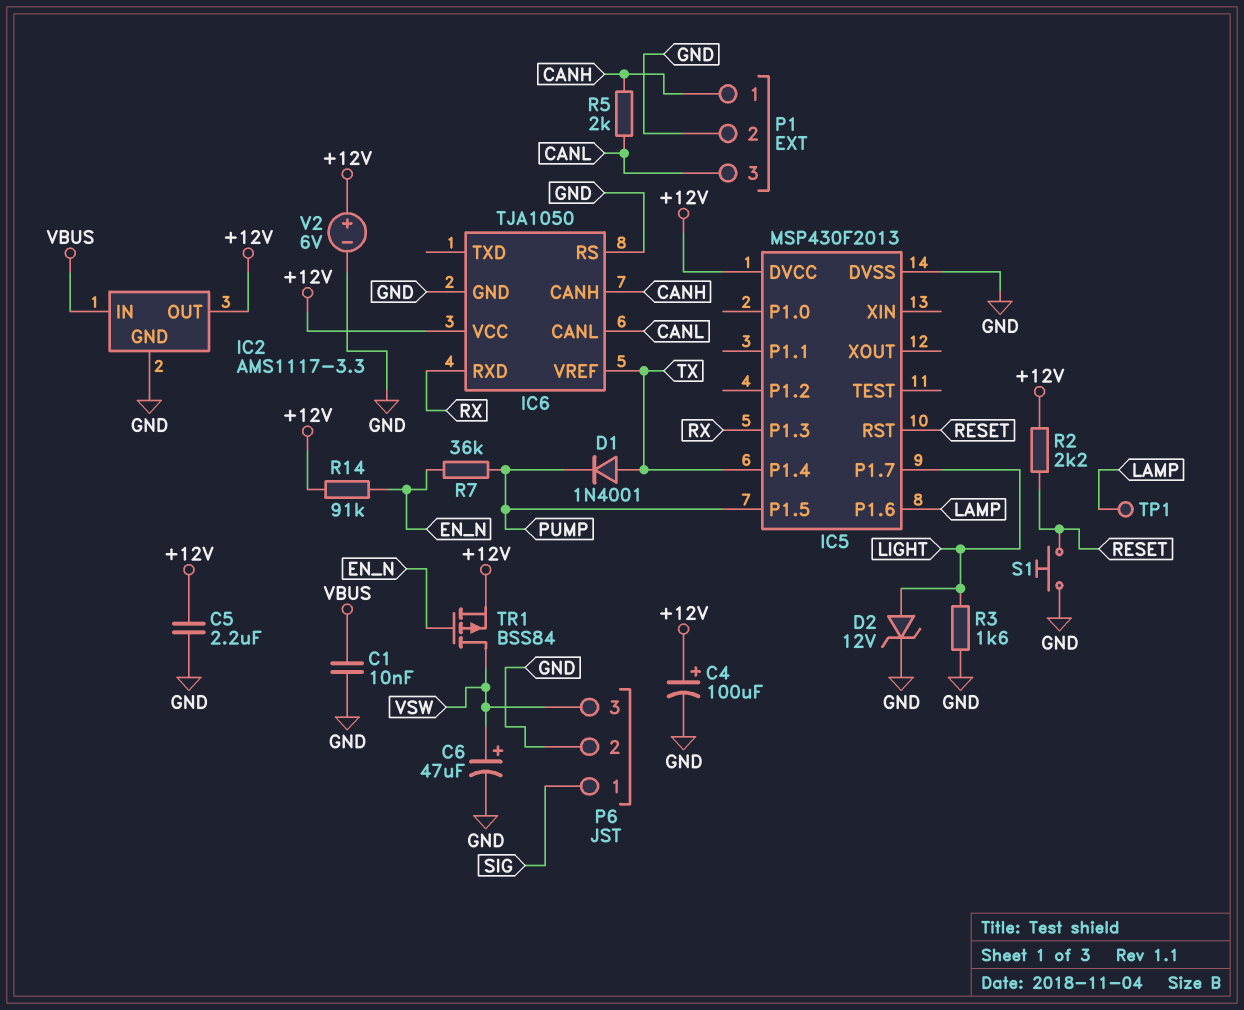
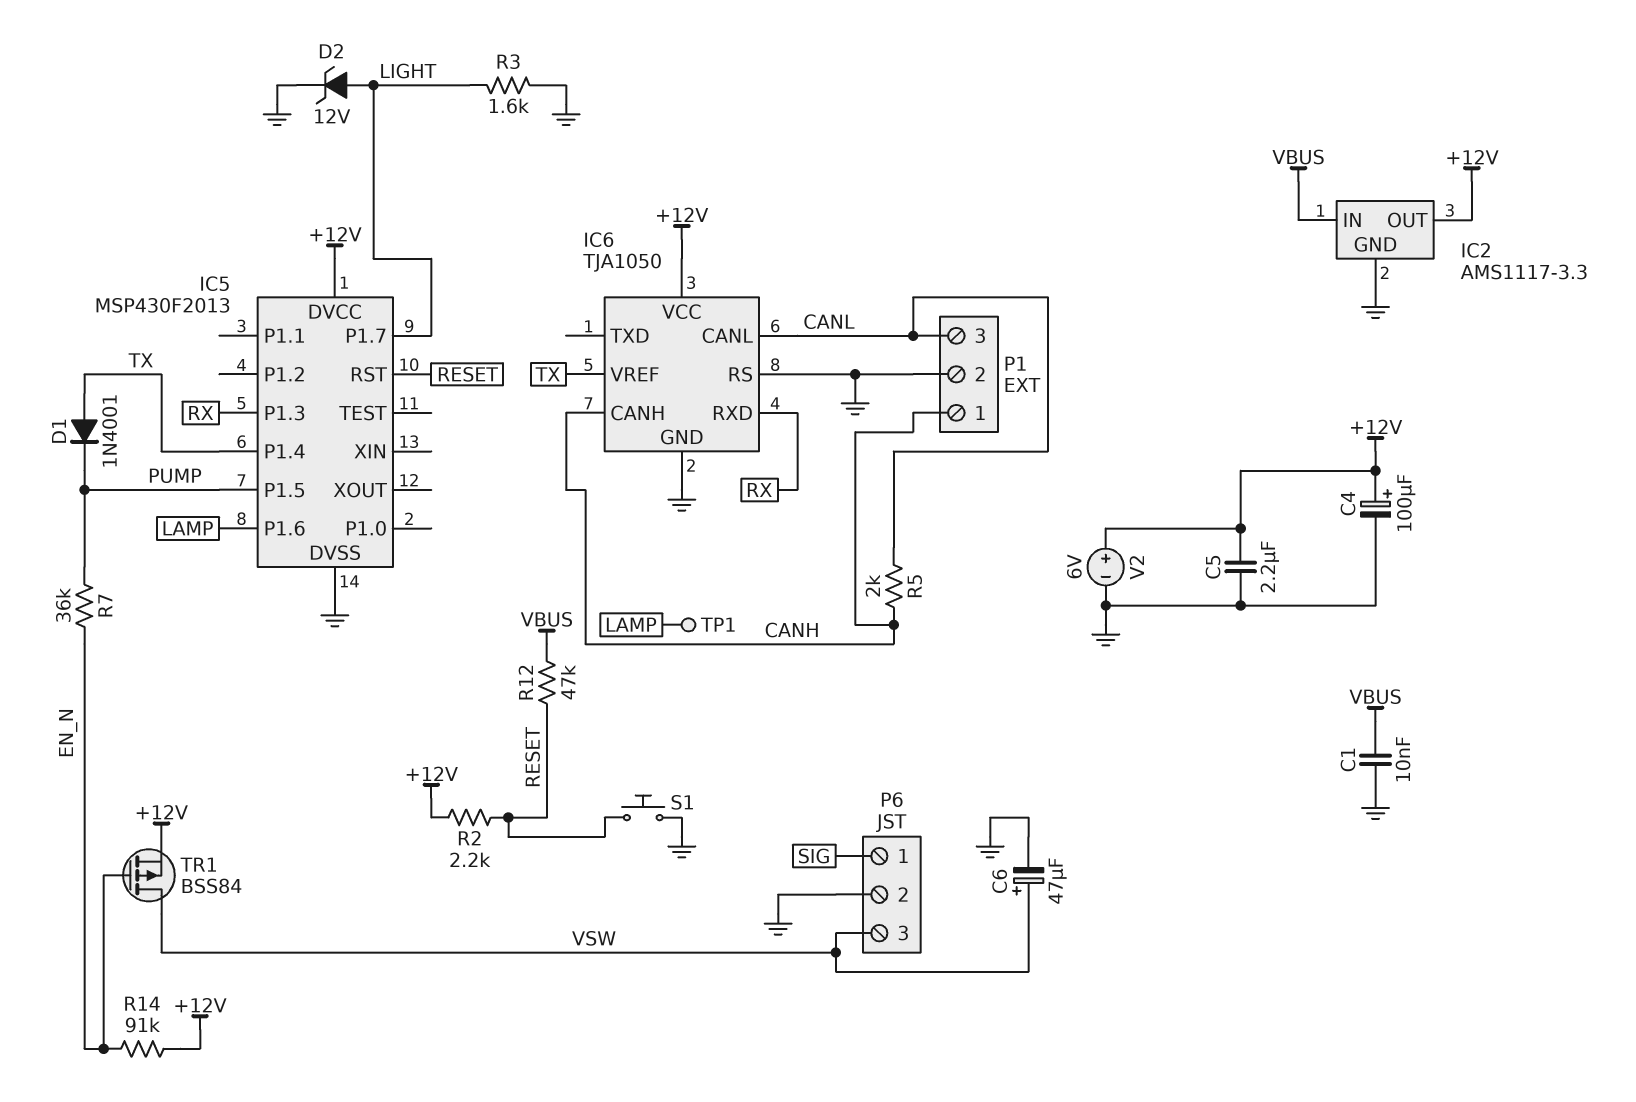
R12: none -> 47k (RESET, VBUS)

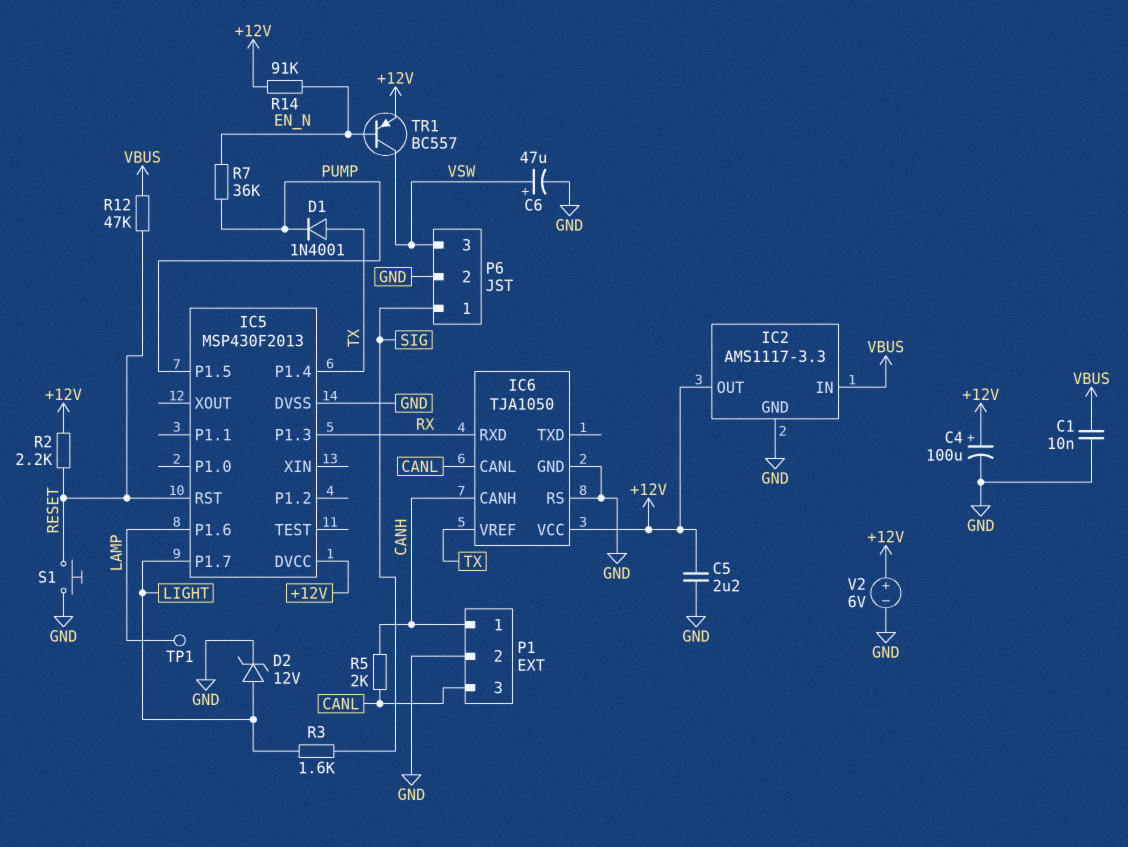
R3: 1.6k (GND, LIGHT) -> 1.6k (LIGHT, SIG)
TR1: PMOS BSS84 (G EN_N, D VSW, S +12V) -> PNP BC557 (B EN_N, C VSW, E +12V)

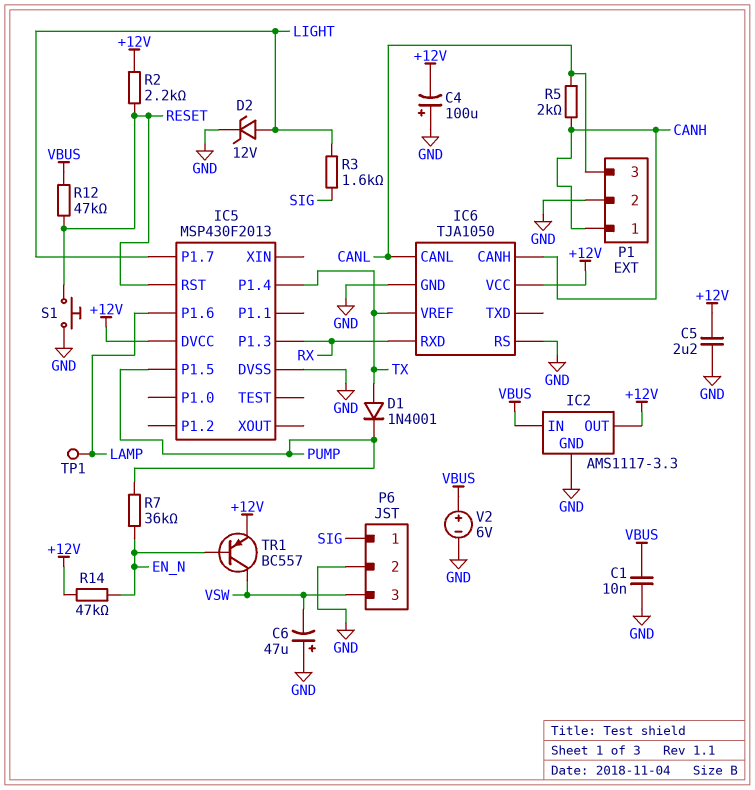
C4: 100uF (plus +12V, minus GND) -> 100uF (plus GND, minus +12V)
C6: 47uF (plus VSW, minus GND) -> 47uF (plus GND, minus VSW)
R14: 91k (+12V, EN_N) -> 47k (+12V, EN_N)
V2: 6V (plus +12V, minus GND) -> 6V (plus VBUS, minus GND)

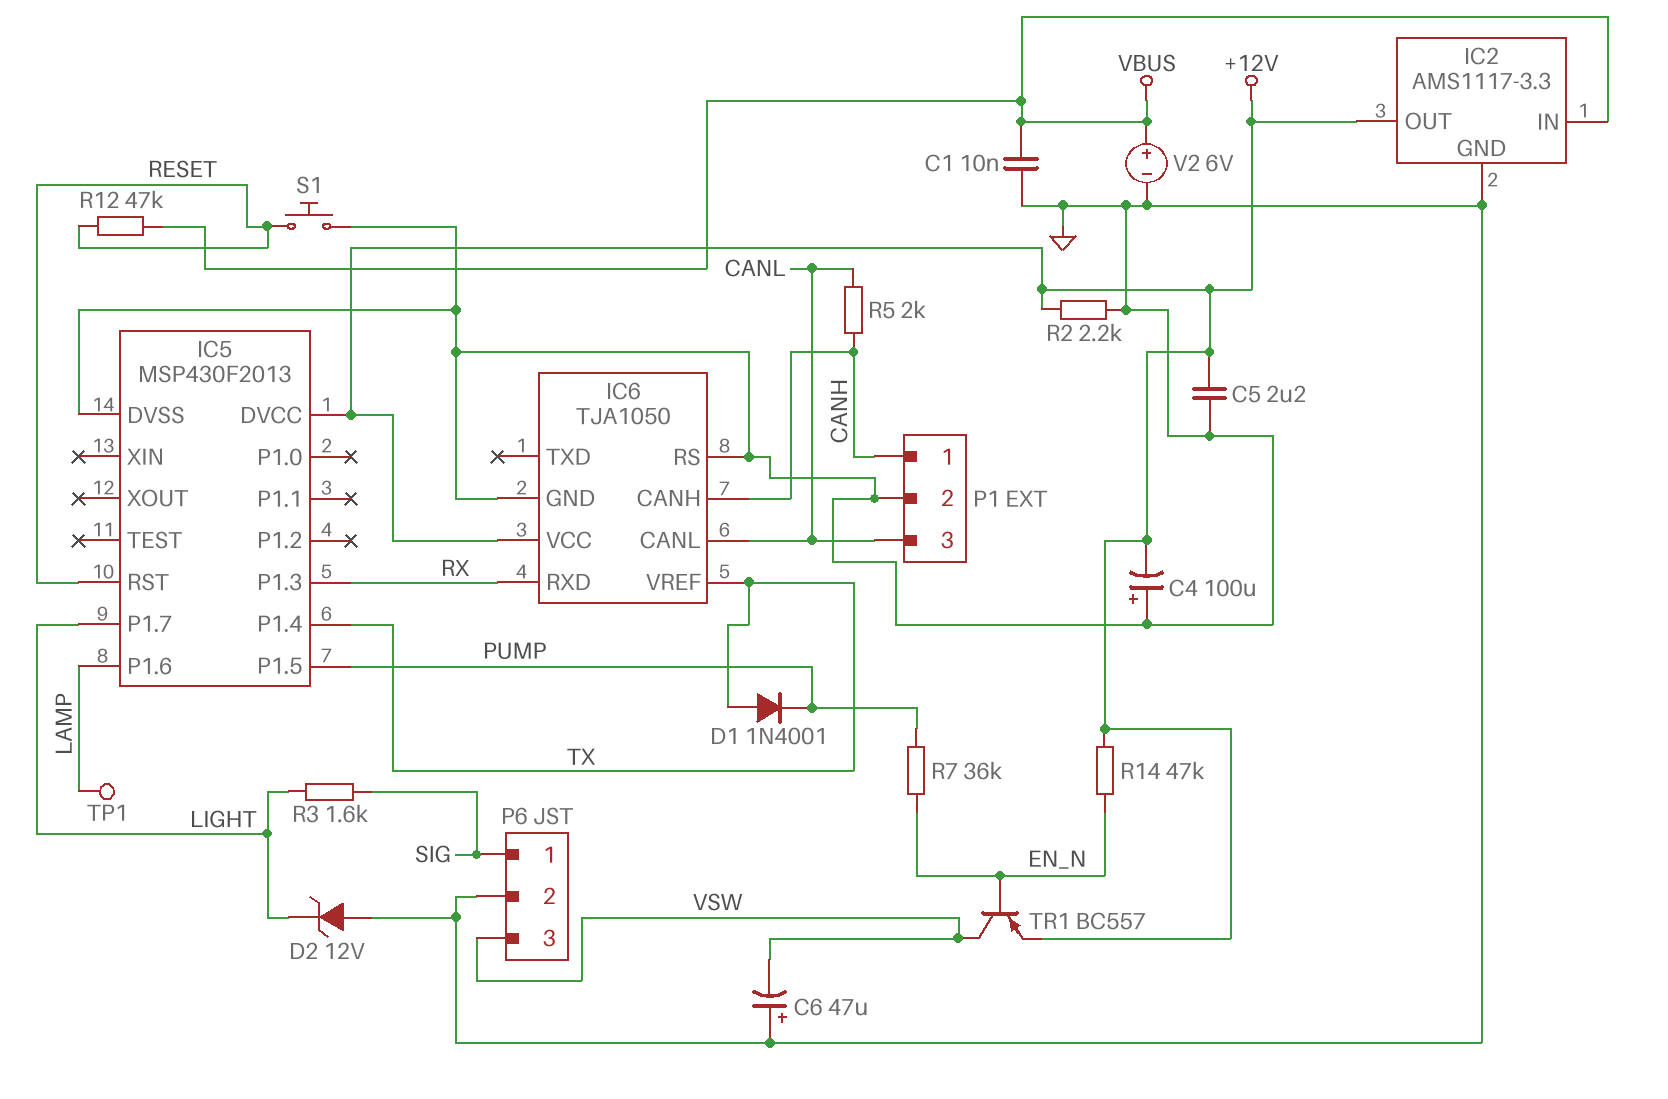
D2: zener 12V (A LIGHT, K GND) -> zener 12V (A GND, K LIGHT)
R2: 2.2k (+12V, RESET) -> 2.2k (+12V, GND)

